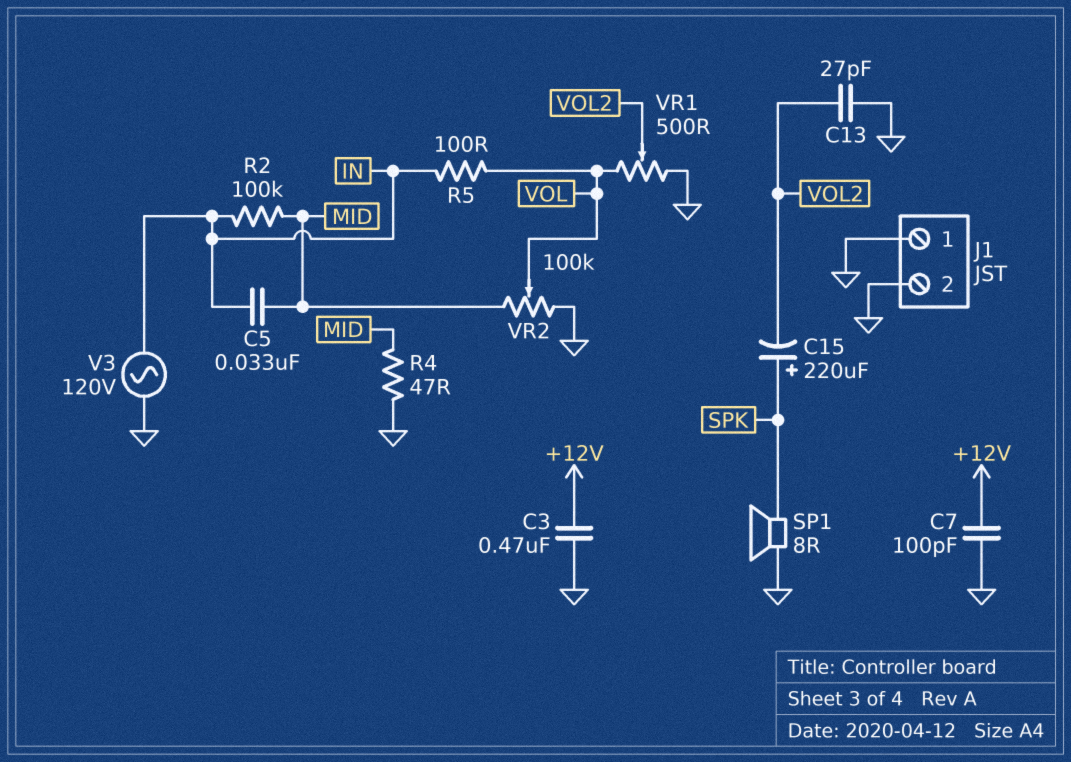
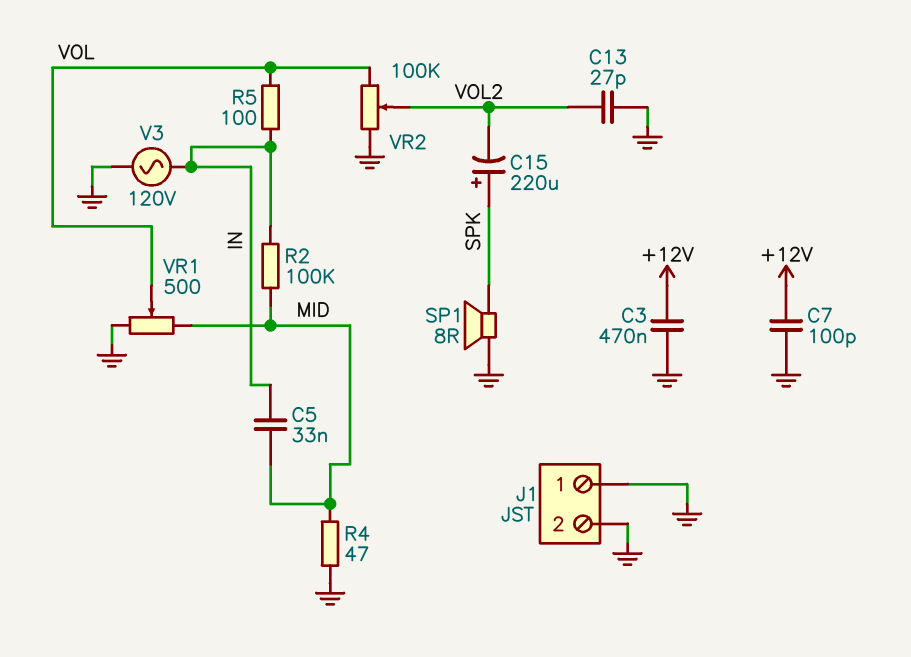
VR1: 500 (GND, VOL, wiper VOL2) -> 500 (GND, MID, wiper VOL)
VR2: 100k (GND, MID, wiper VOL) -> 100k (GND, VOL, wiper VOL2)

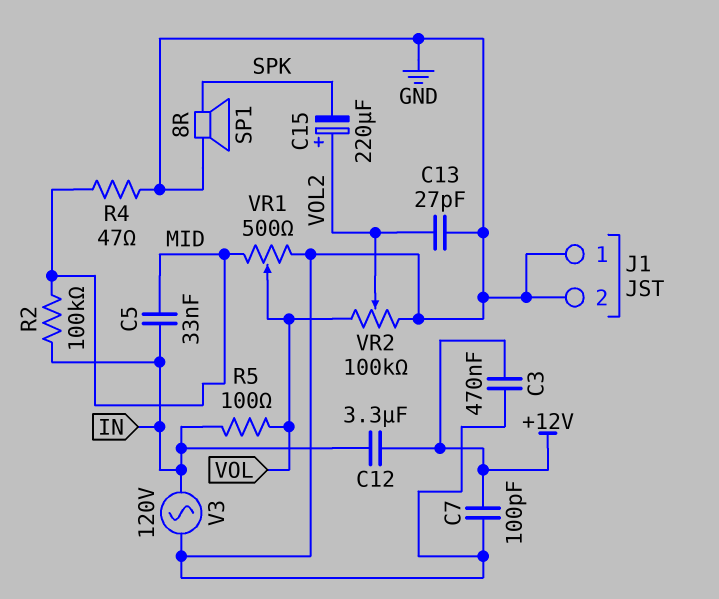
C12: none -> 3.3uF (+12V, IN)
C15: 220uF (plus SPK, minus VOL2) -> 220uF (plus VOL2, minus SPK)

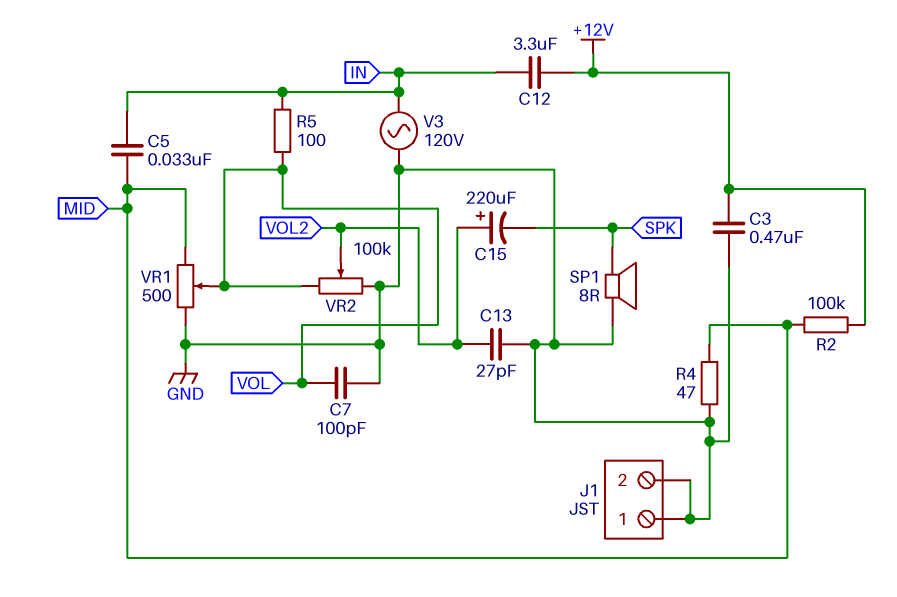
C7: 100pF (+12V, GND) -> 100pF (GND, VOL)
R2: 100k (IN, MID) -> 100k (+12V, MID)

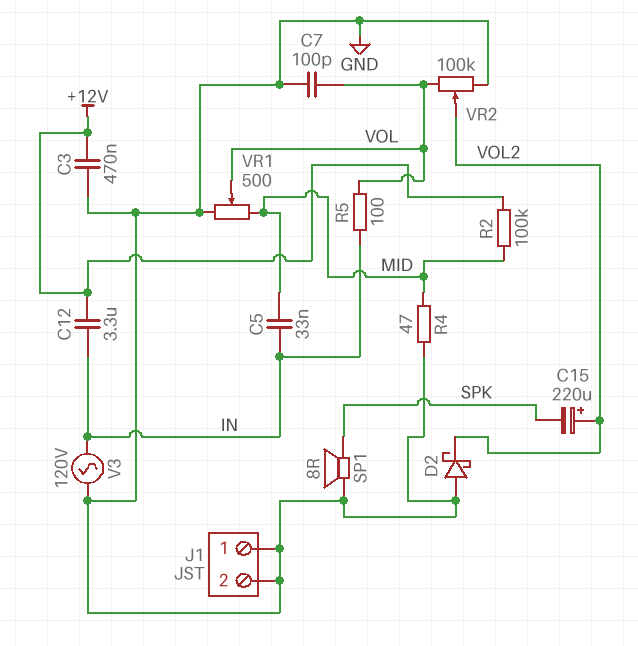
C13: 27pF (GND, VOL2) -> none
D2: none -> schottky (A GND, K VOL2)

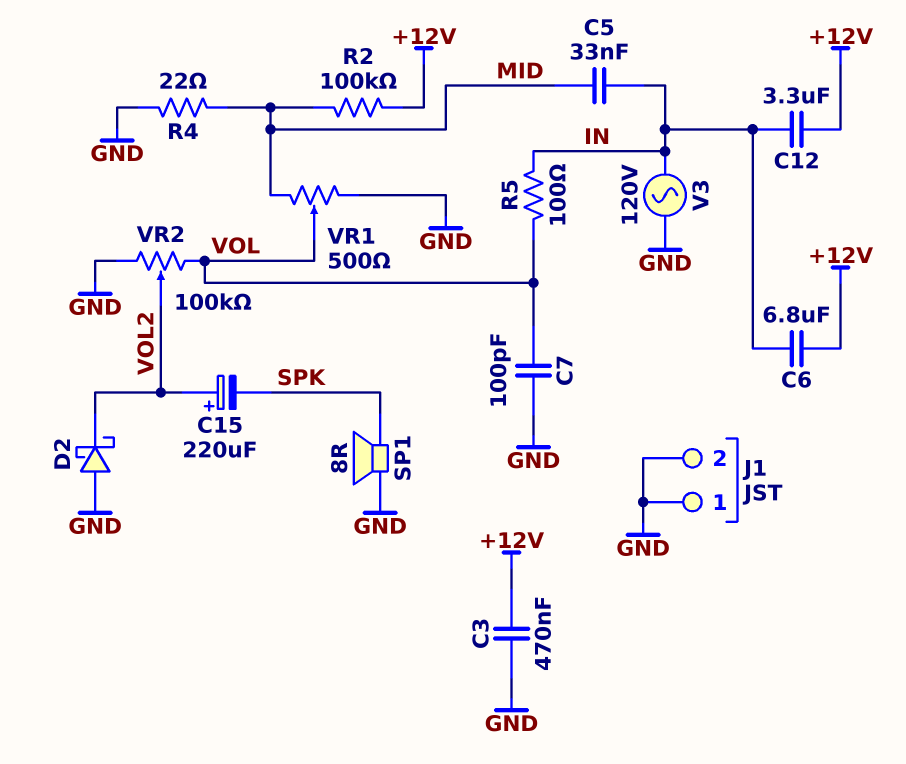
C6: none -> 6.8uF (+12V, IN)
R4: 47 (GND, MID) -> 22 (GND, MID)

